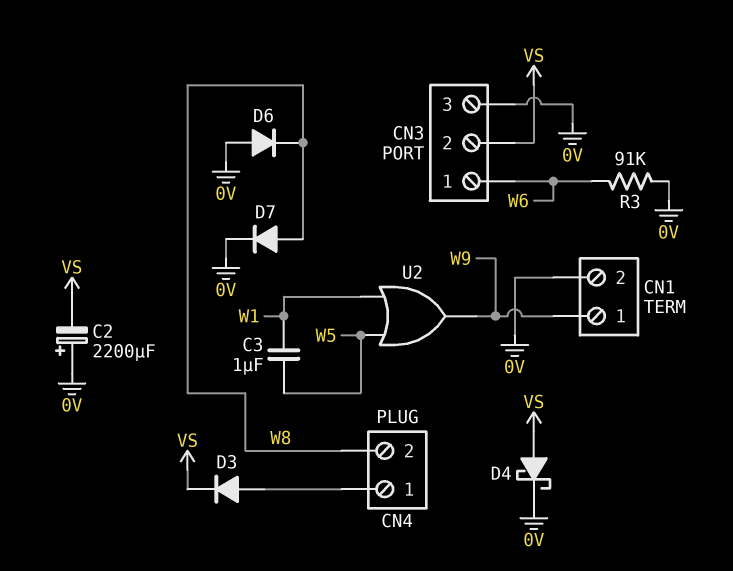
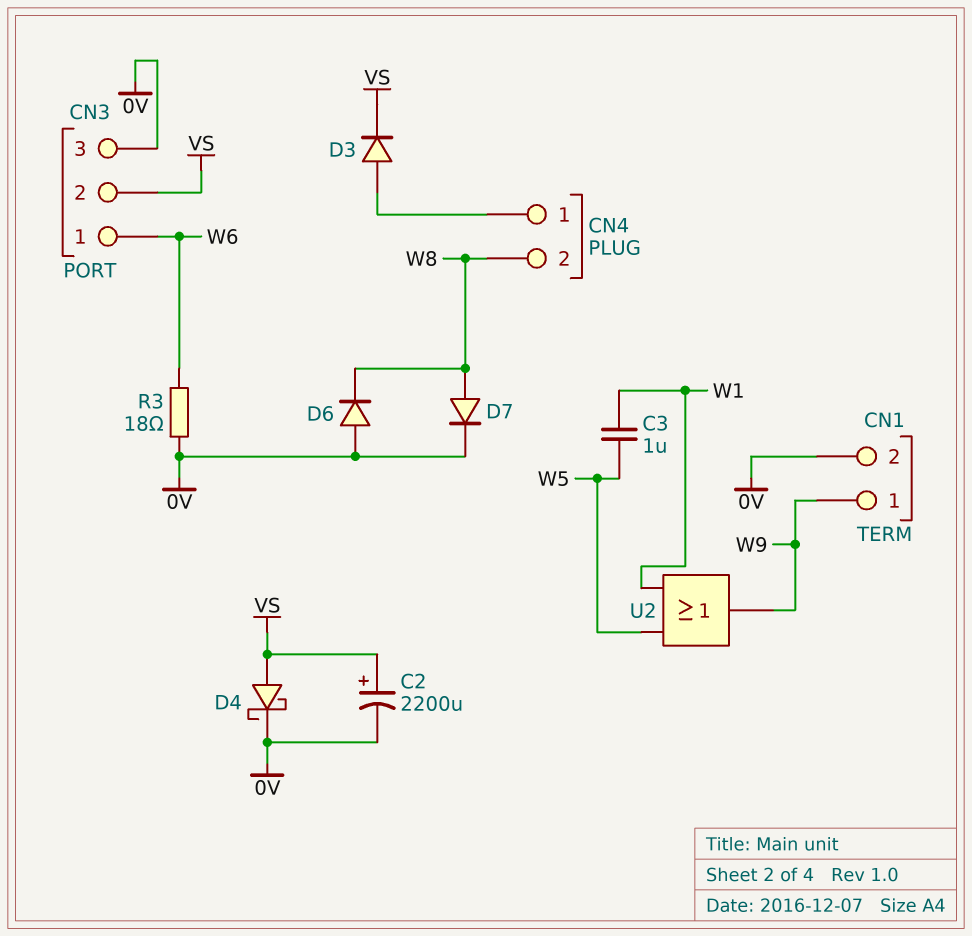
C2: 2200uF (plus 0V, minus VS) -> 2200uF (plus VS, minus 0V)
R3: 91k (0V, W6) -> 18 (0V, W6)

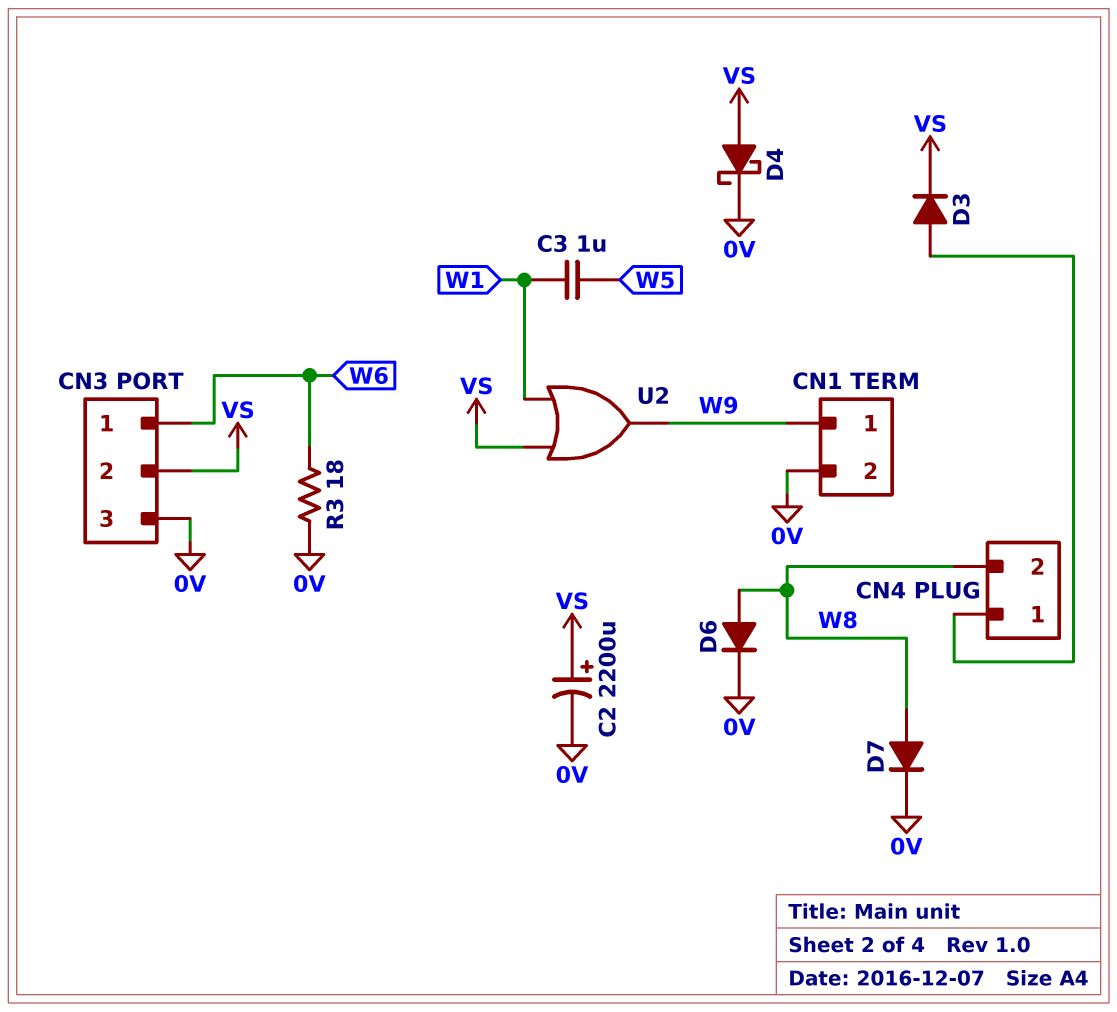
D6: diode (A 0V, K W8) -> diode (A W8, K 0V)
U2: OR (in W1, in W5, out W9) -> OR (in VS, in W1, out W9)

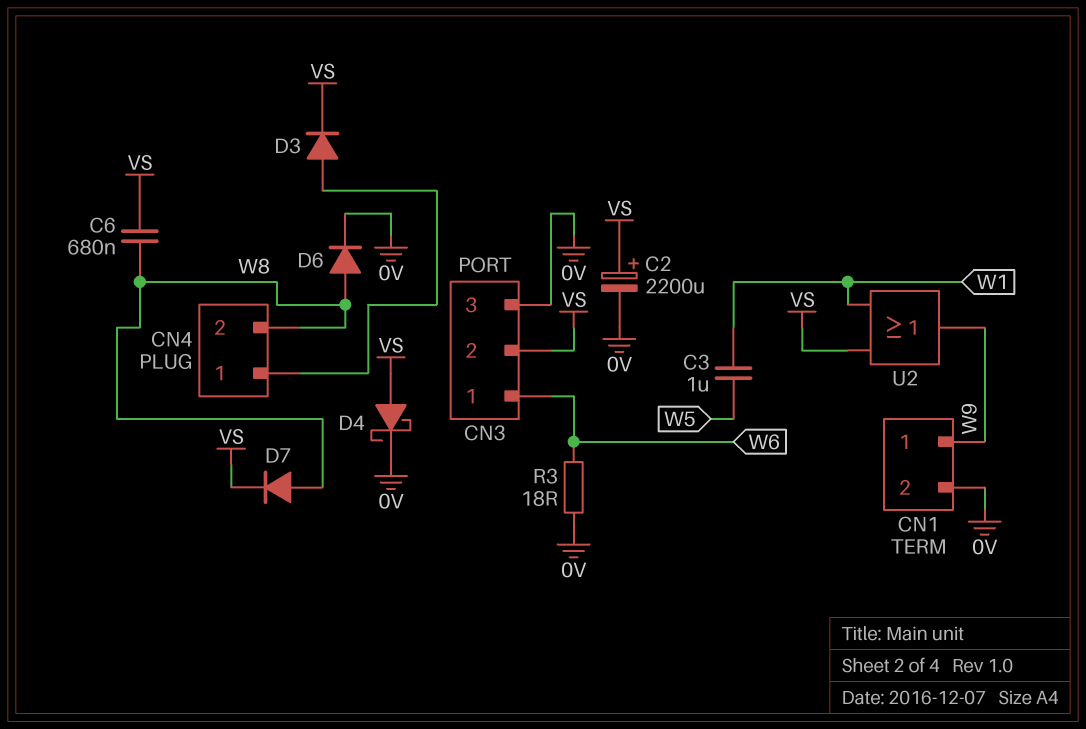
C6: none -> 680nF (VS, W8)
D7: diode (A W8, K 0V) -> diode (A W8, K VS)

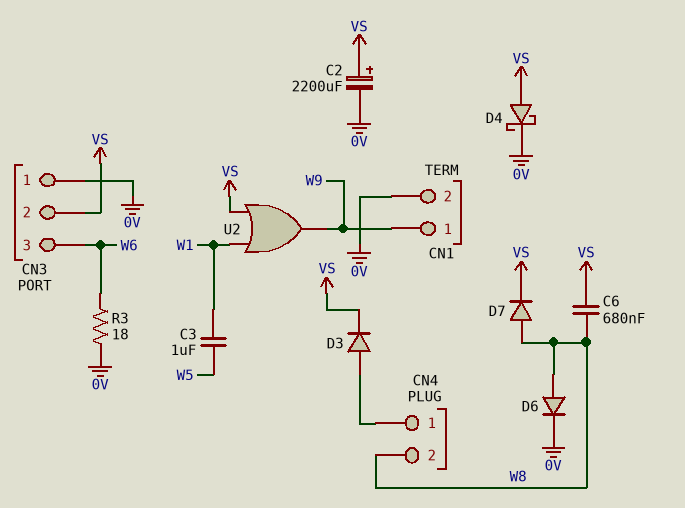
CN3 pin 1: W6 -> 0V
CN3 pin 3: 0V -> W6

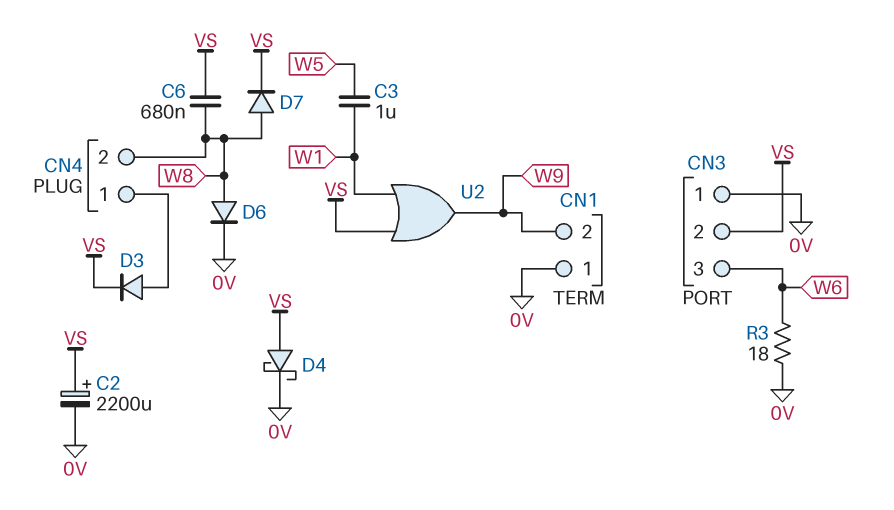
CN1 pin 1: W9 -> 0V
CN1 pin 2: 0V -> W9

